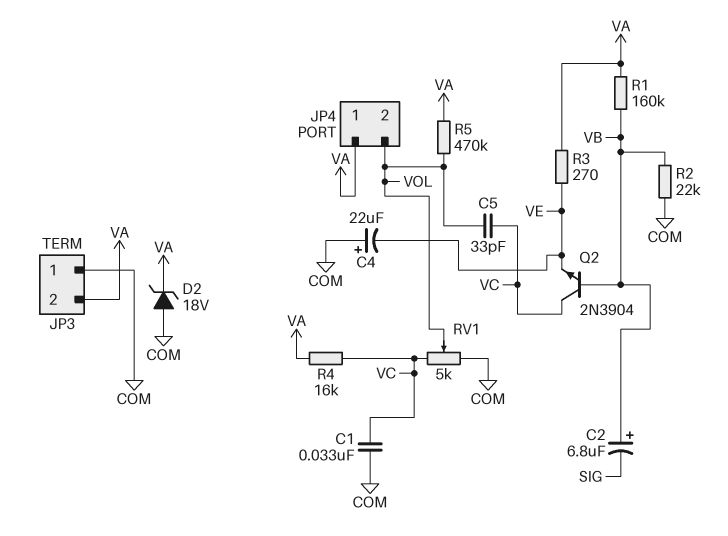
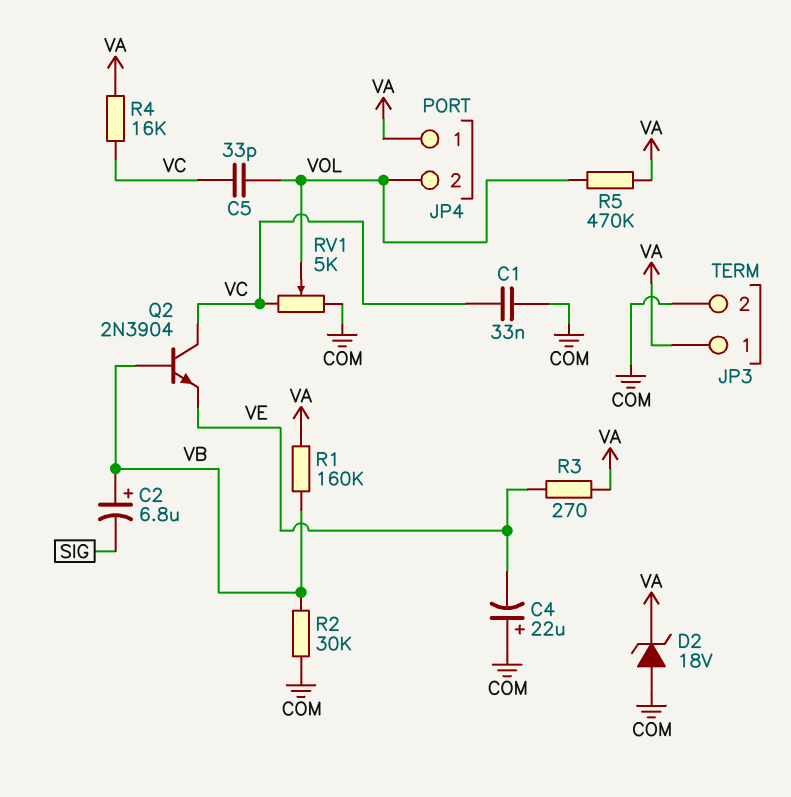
JP3 pin 1: COM -> VA
JP3 pin 2: VA -> COM
R2: 22k (COM, VB) -> 30k (COM, VB)

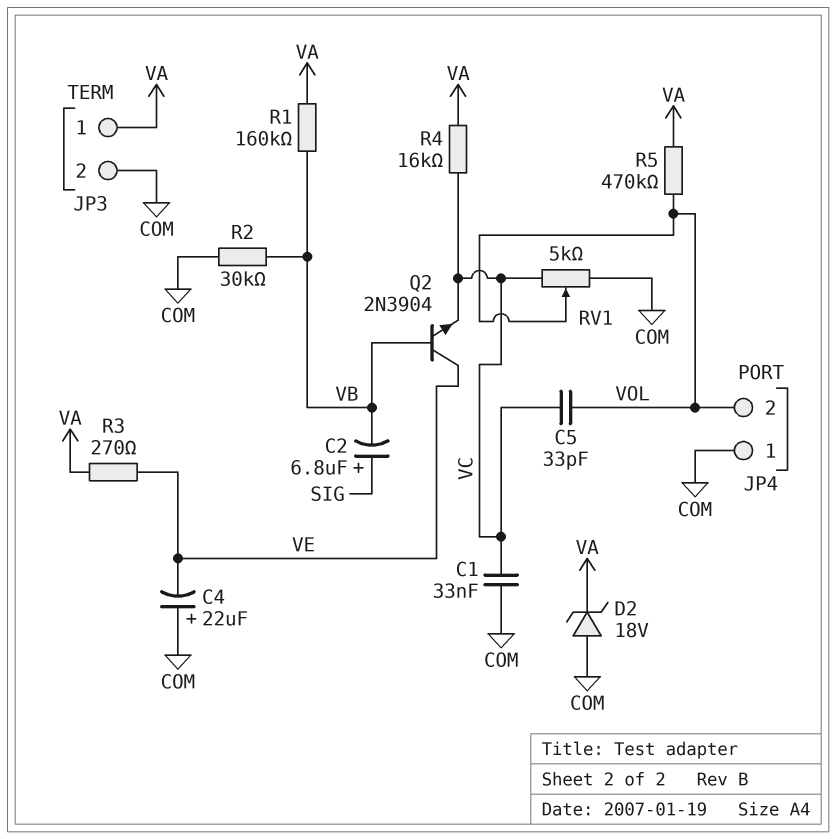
C2: 6.8uF (plus VB, minus SIG) -> 6.8uF (plus SIG, minus VB)
JP4 pin 1: VA -> COM
Q2: NPN 2N3904 (B VB, C VC, E VE) -> NPN 2N3904 (B VB, C VE, E VC)

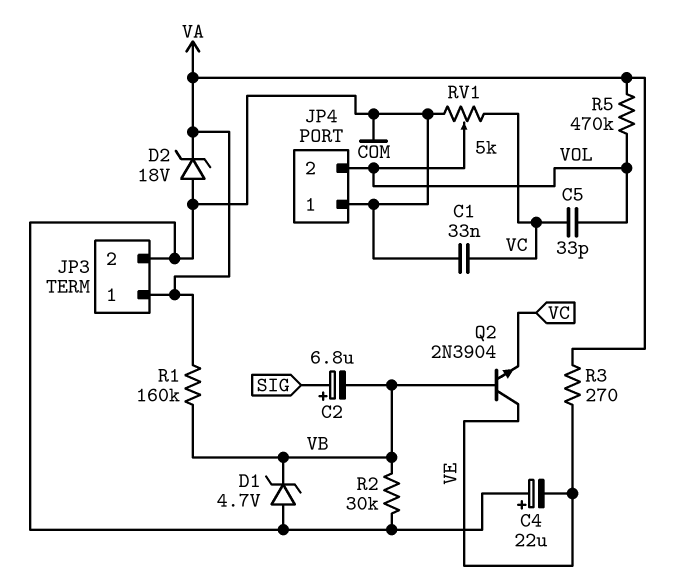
D1: none -> zener 4.7V (A COM, K VB)
R4: 16k (VA, VC) -> none

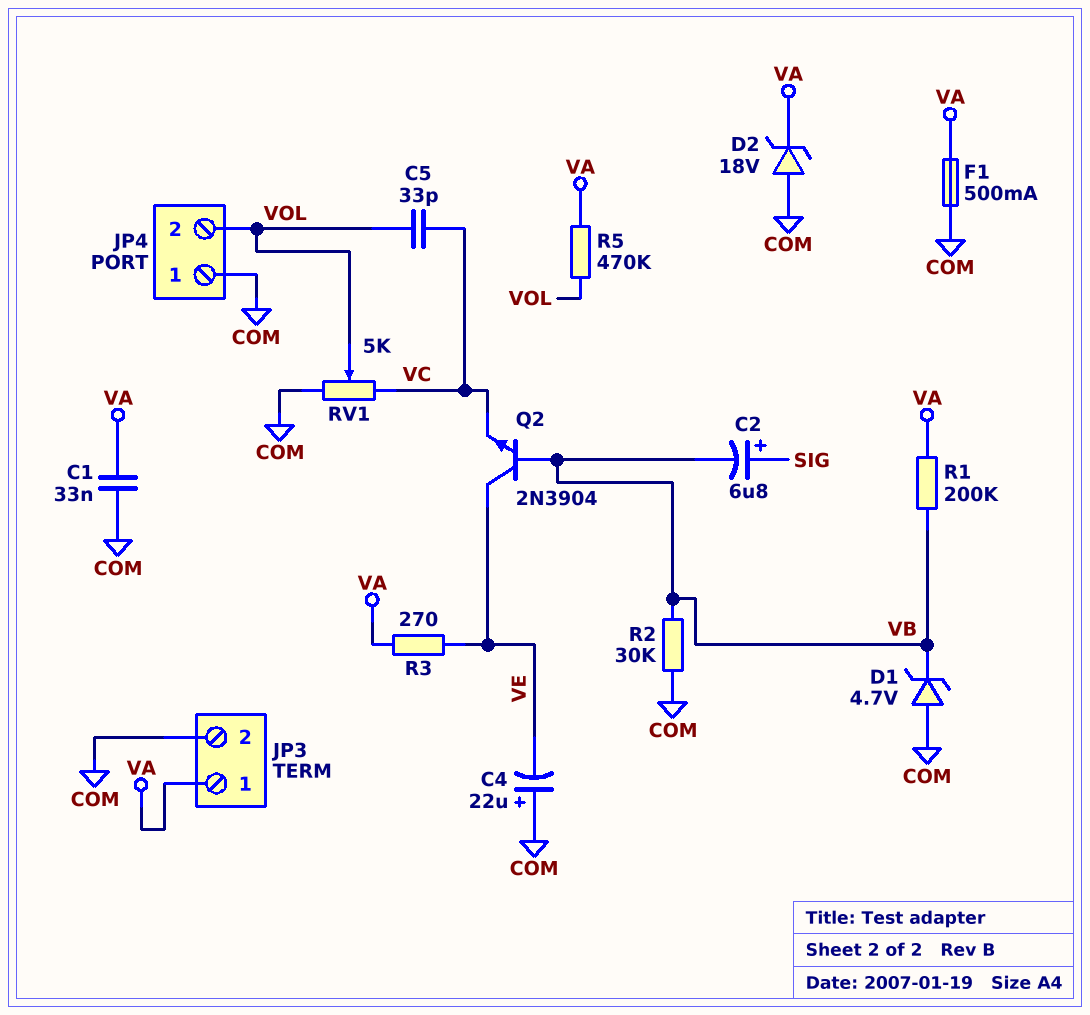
C1: 33nF (COM, VC) -> 33nF (COM, VA)
F1: none -> 500mA (COM, VA)
R1: 160k (VA, VB) -> 200k (VA, VB)

